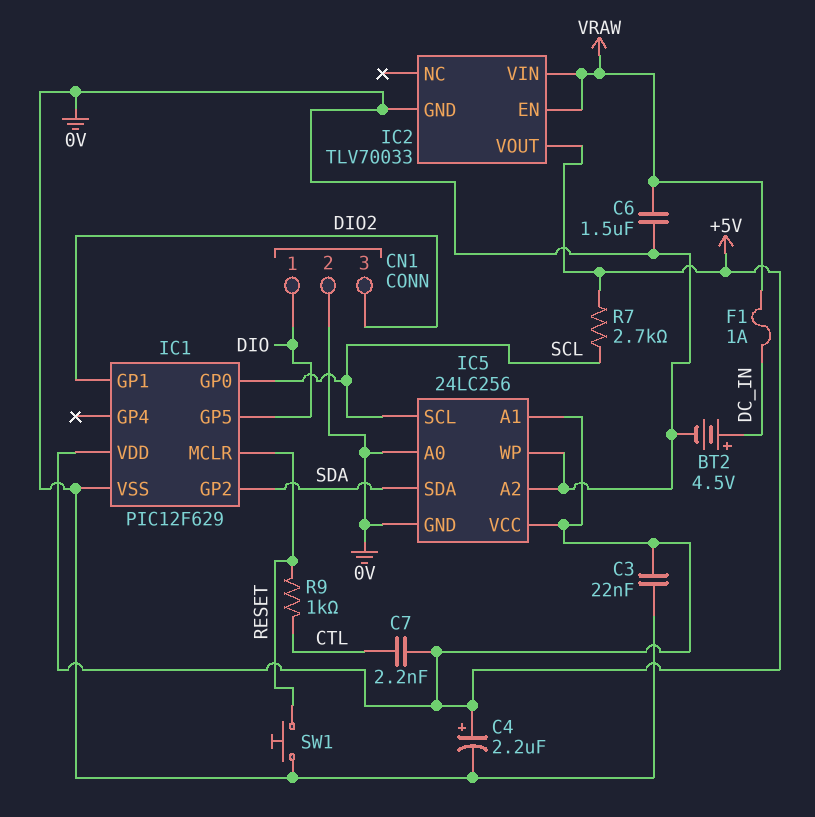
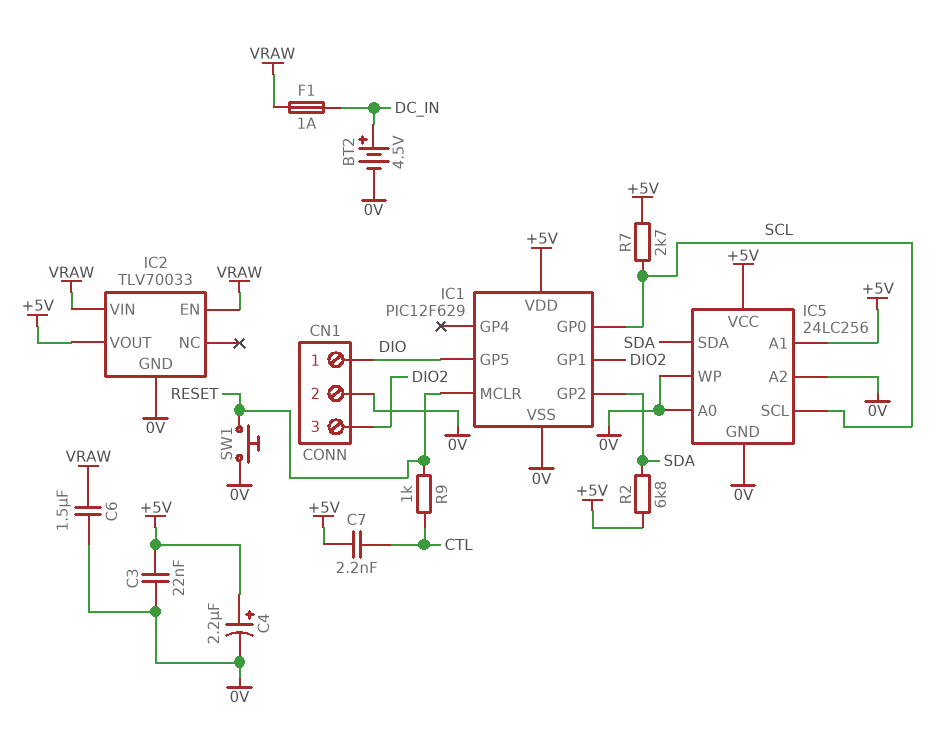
R2: none -> 6.8k (+5V, SDA)

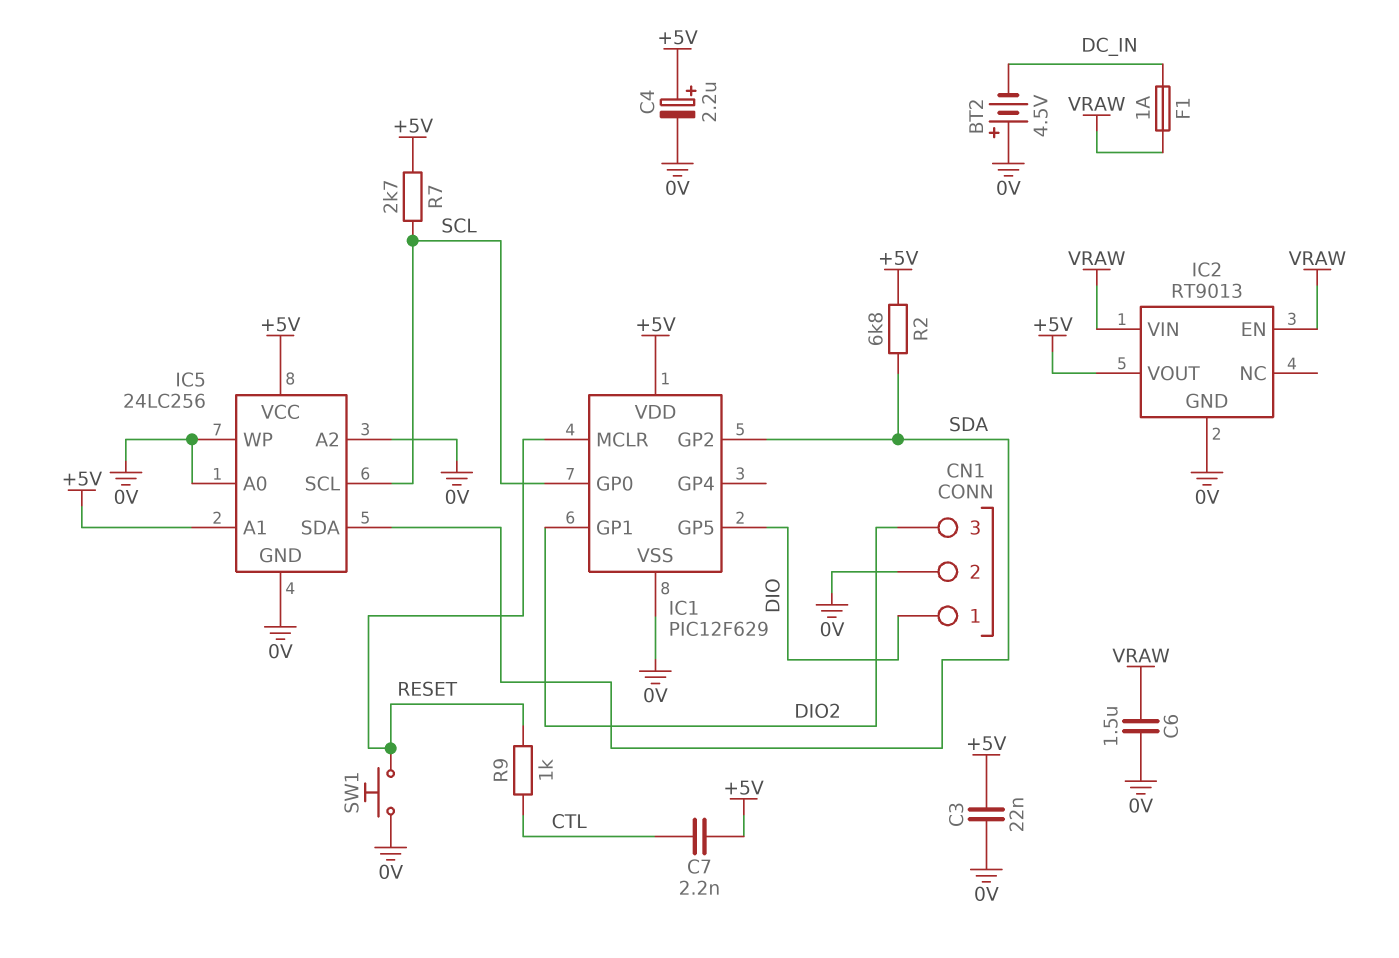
BT2: 4.5V (plus DC_IN, minus 0V) -> 4.5V (plus 0V, minus DC_IN)
IC2: TLV70033 -> RT9013

